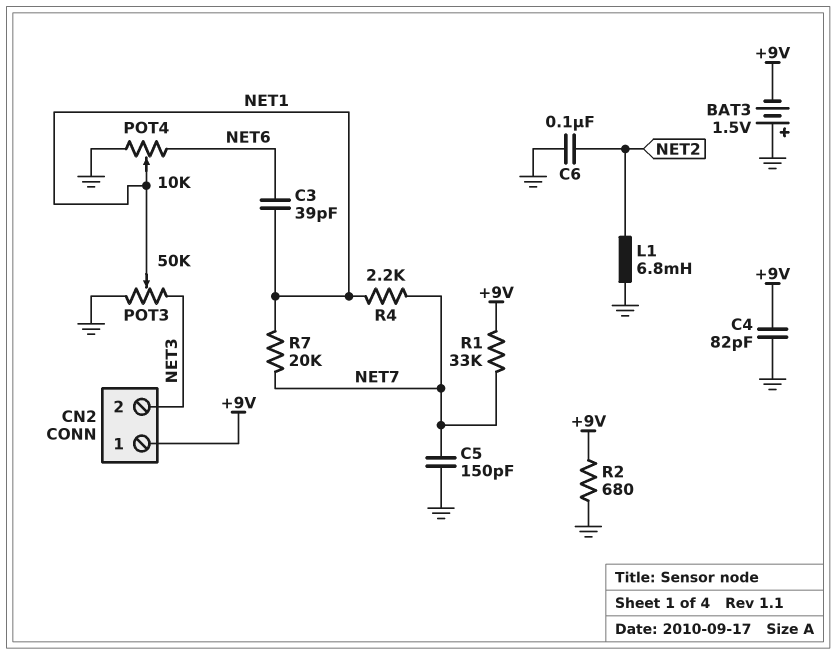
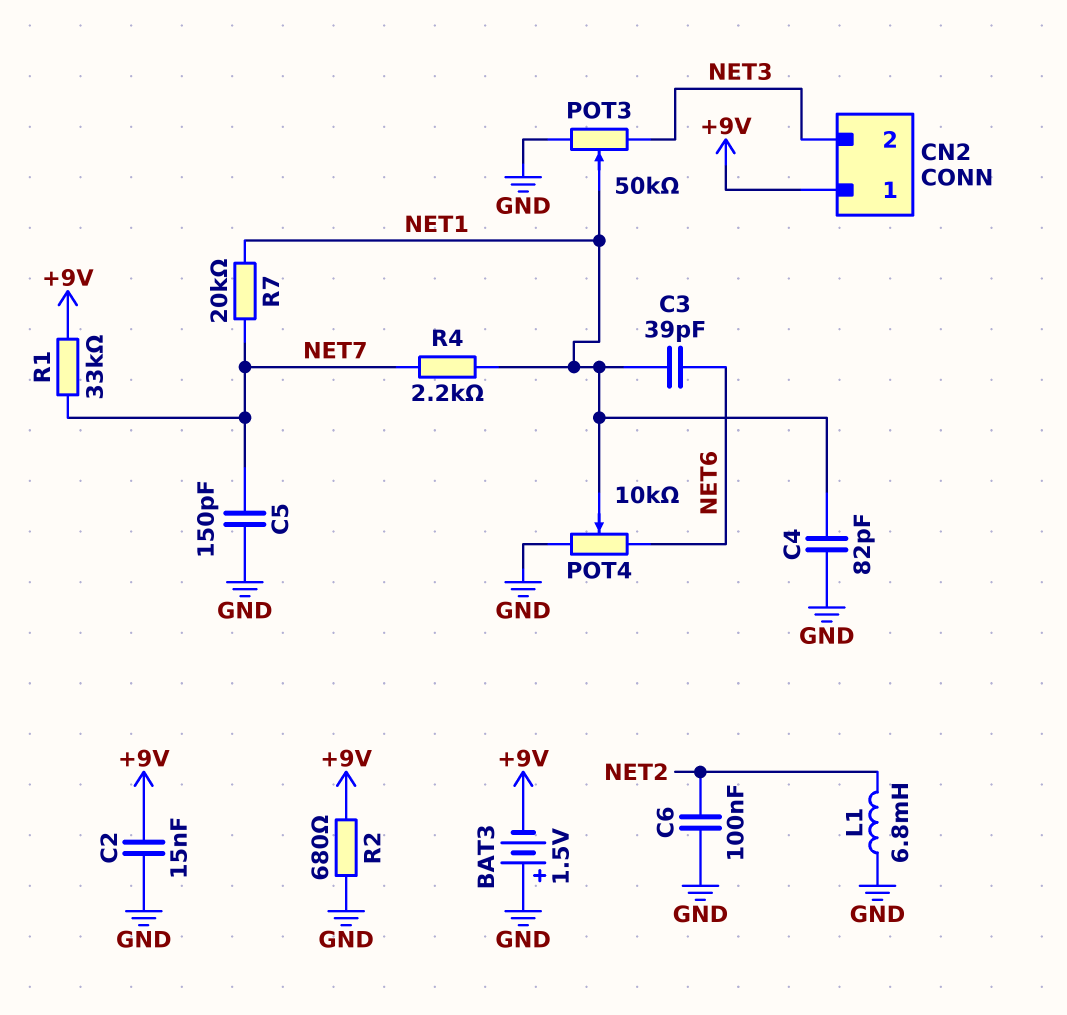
C2: none -> 15nF (+9V, GND)
C4: 82pF (+9V, GND) -> 82pF (GND, NET1)

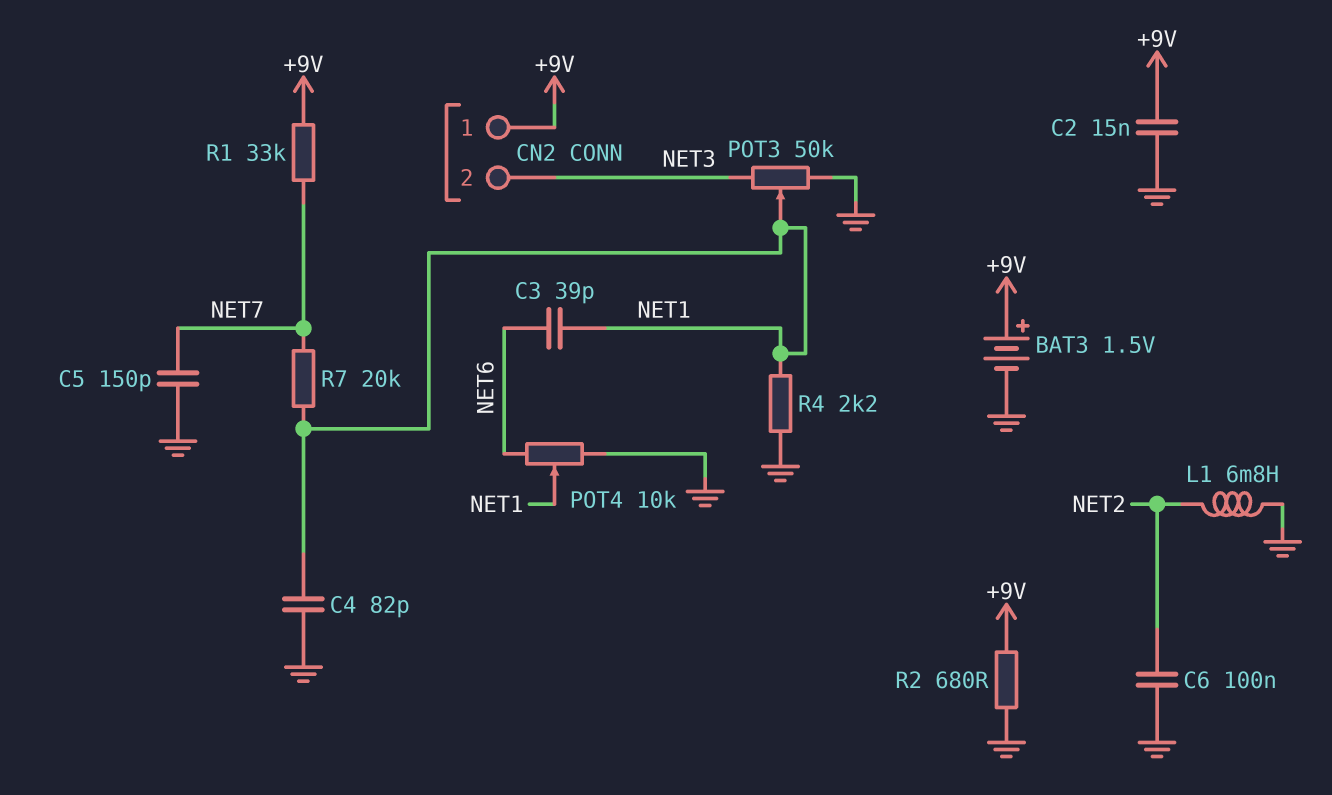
BAT3: 1.5V (plus GND, minus +9V) -> 1.5V (plus +9V, minus GND)
R4: 2.2k (NET1, NET7) -> 2.2k (GND, NET1)

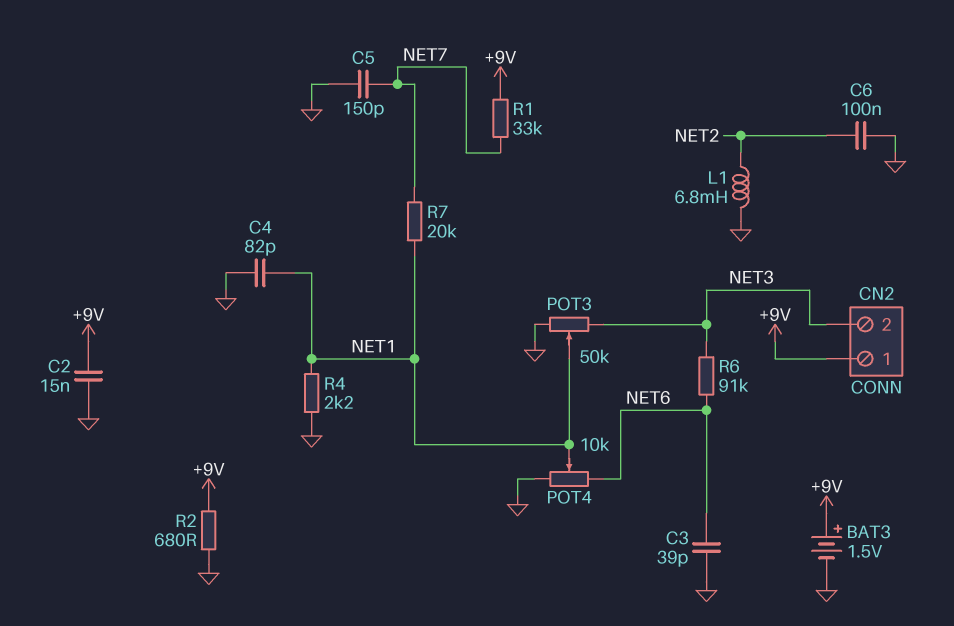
C3: 39pF (NET1, NET6) -> 39pF (GND, NET6)
R6: none -> 91k (NET3, NET6)

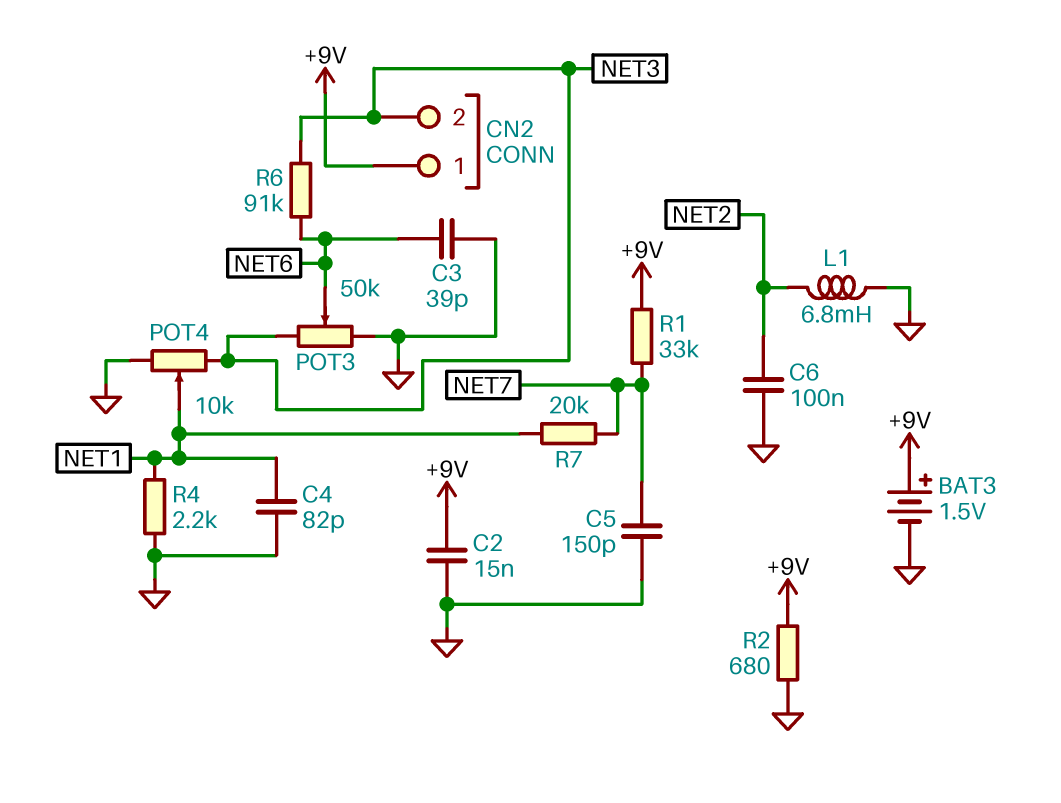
POT3: 50k (GND, NET3, wiper NET1) -> 50k (GND, NET3, wiper NET6)
POT4: 10k (GND, NET6, wiper NET1) -> 10k (GND, NET3, wiper NET1)

